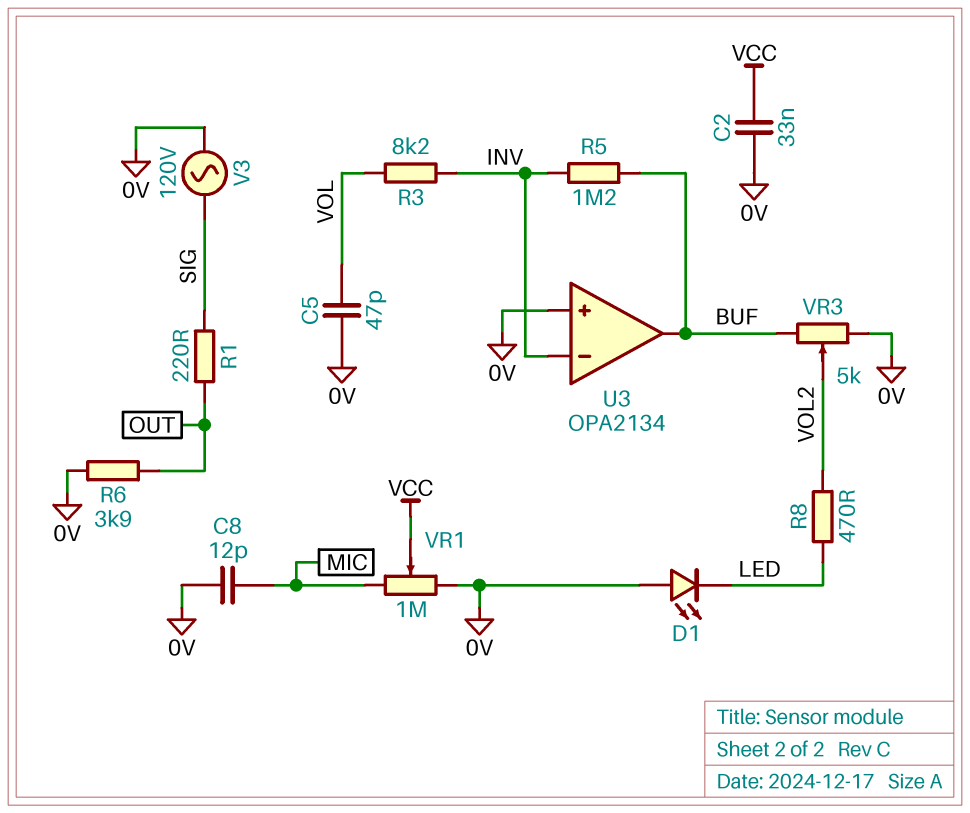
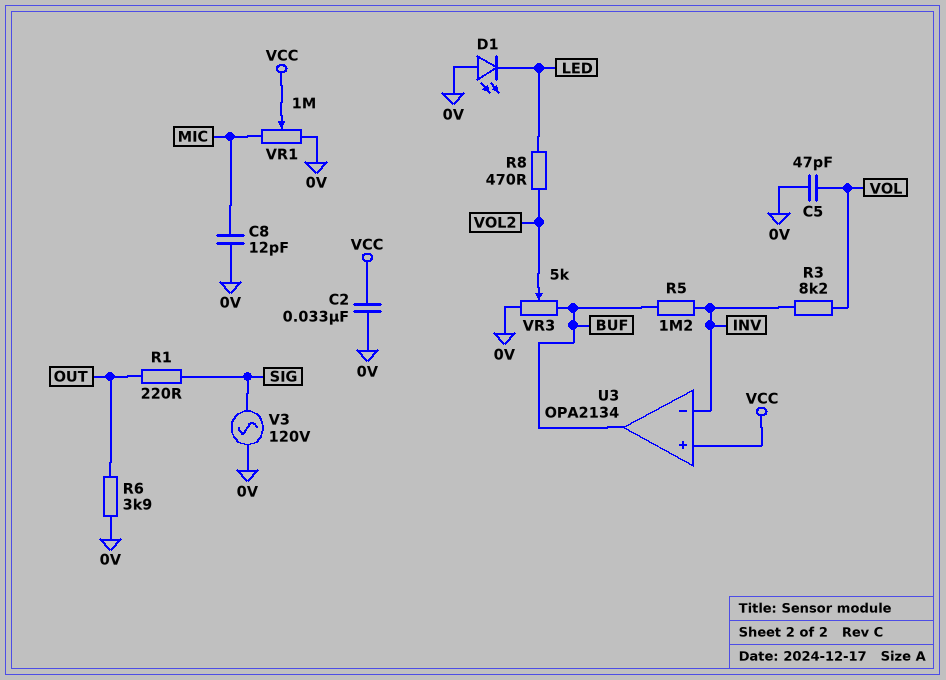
U3 pin in+: 0V -> VCC

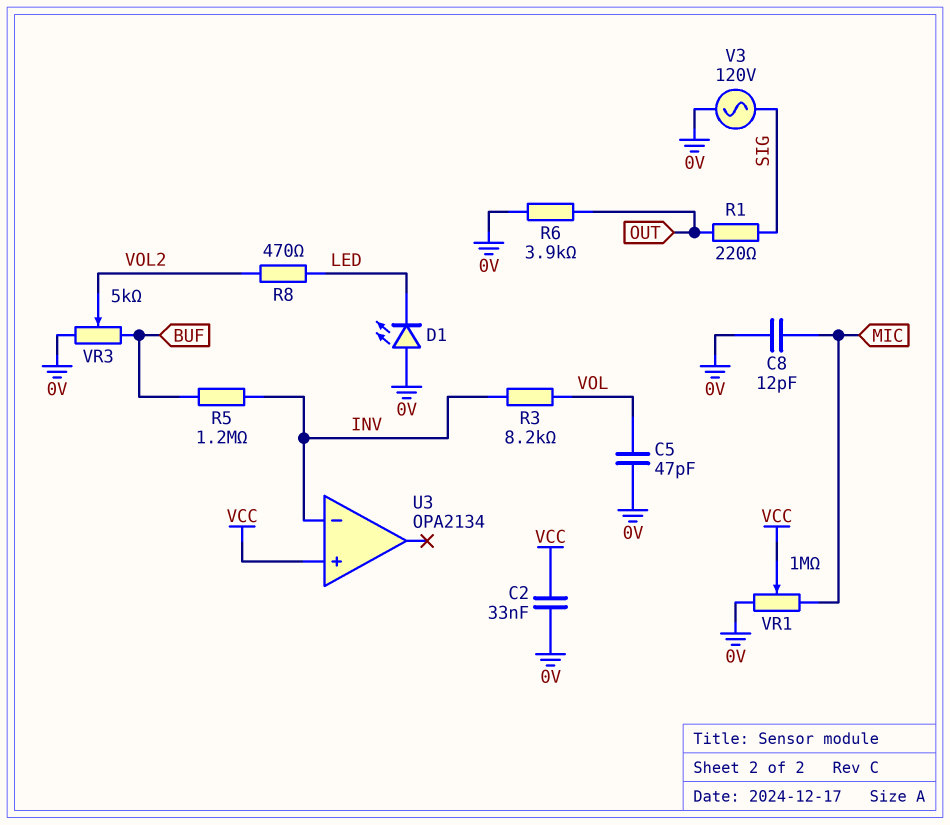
U3 pin out: BUF -> none

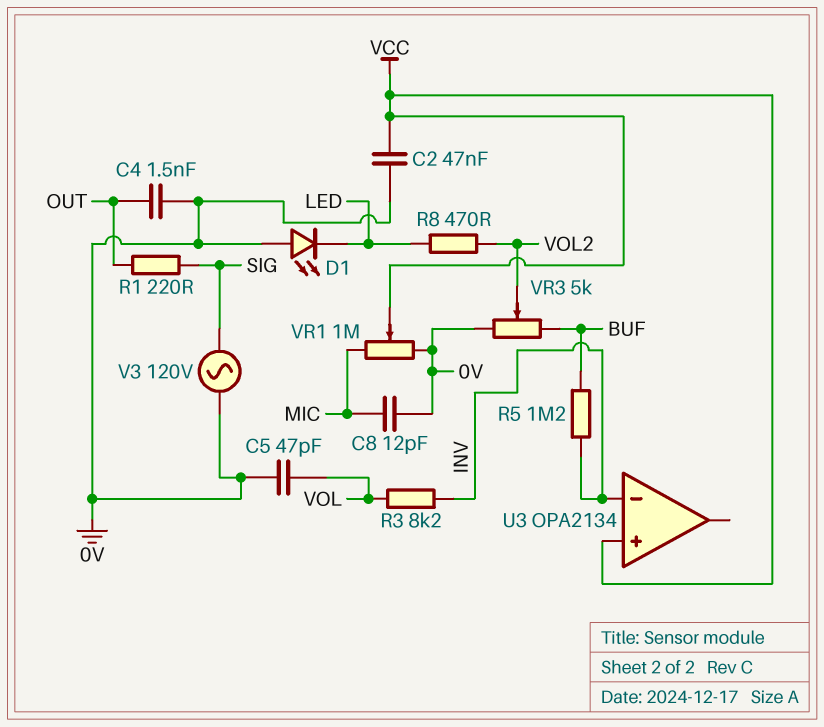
C2: 33nF (0V, VCC) -> 47nF (0V, VCC)
C4: none -> 1.5nF (0V, OUT)
R6: 3.9k (0V, OUT) -> none

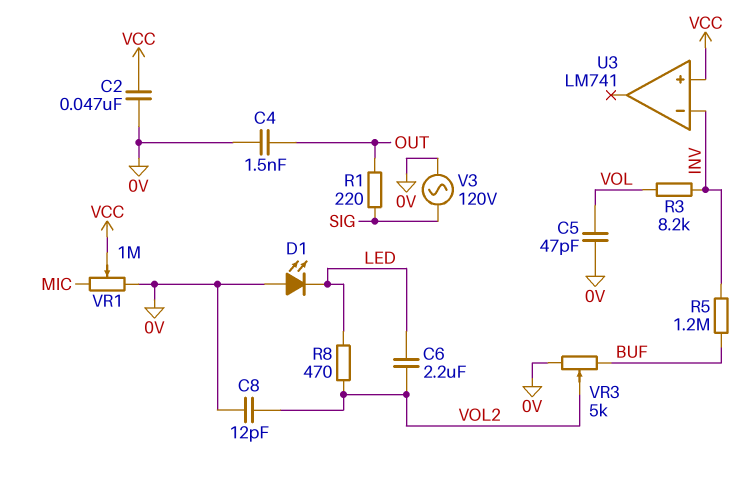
C6: none -> 2.2uF (LED, VOL2)
C8: 12pF (0V, MIC) -> 12pF (0V, VOL2)
U3: OPA2134 -> LM741

